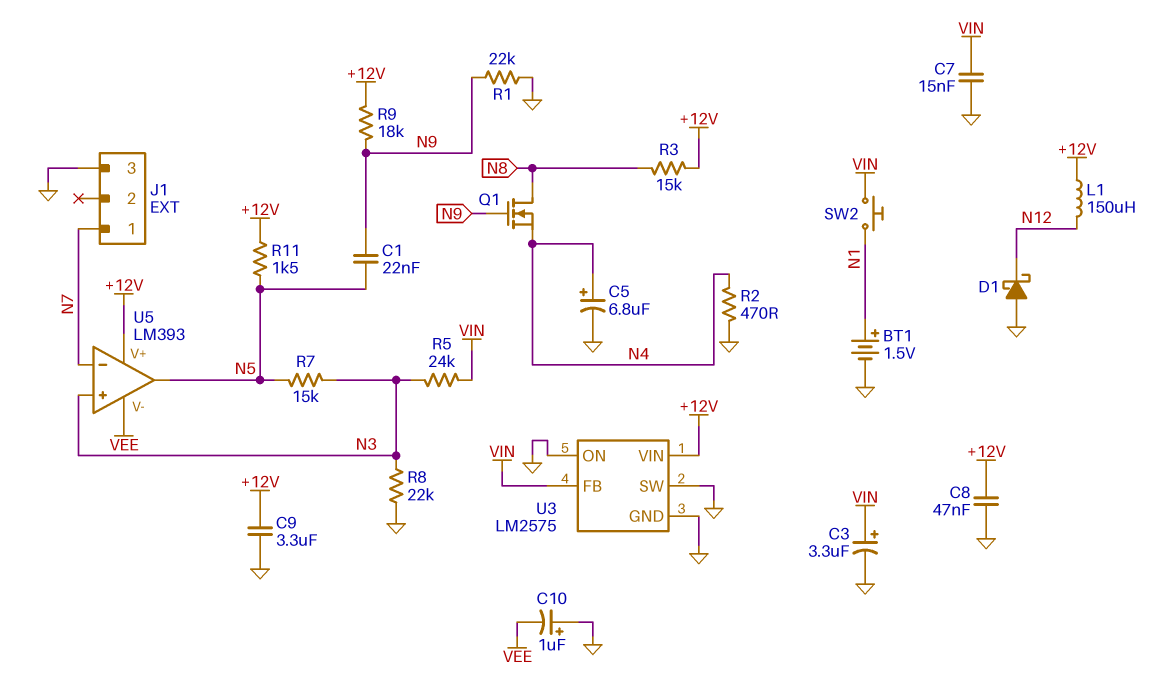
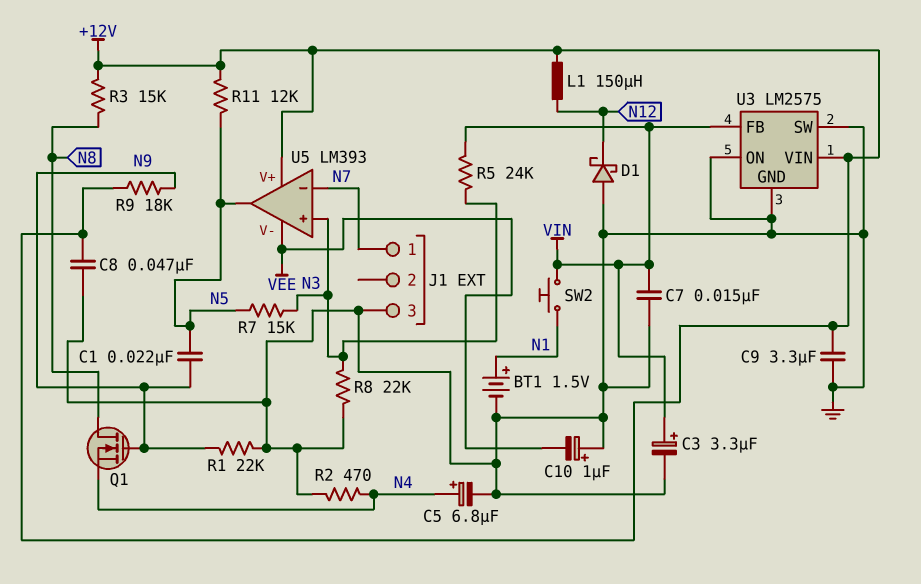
R11: 1.5k (+12V, N5) -> 12k (+12V, N5)

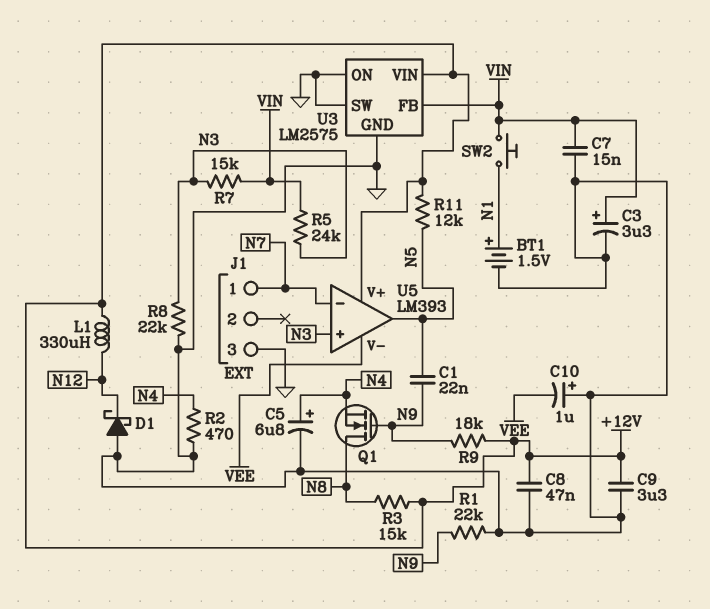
L1: 150uH (+12V, N12) -> 330uH (+12V, N12)
R7: 15k (N3, N5) -> 15k (N3, VIN)

